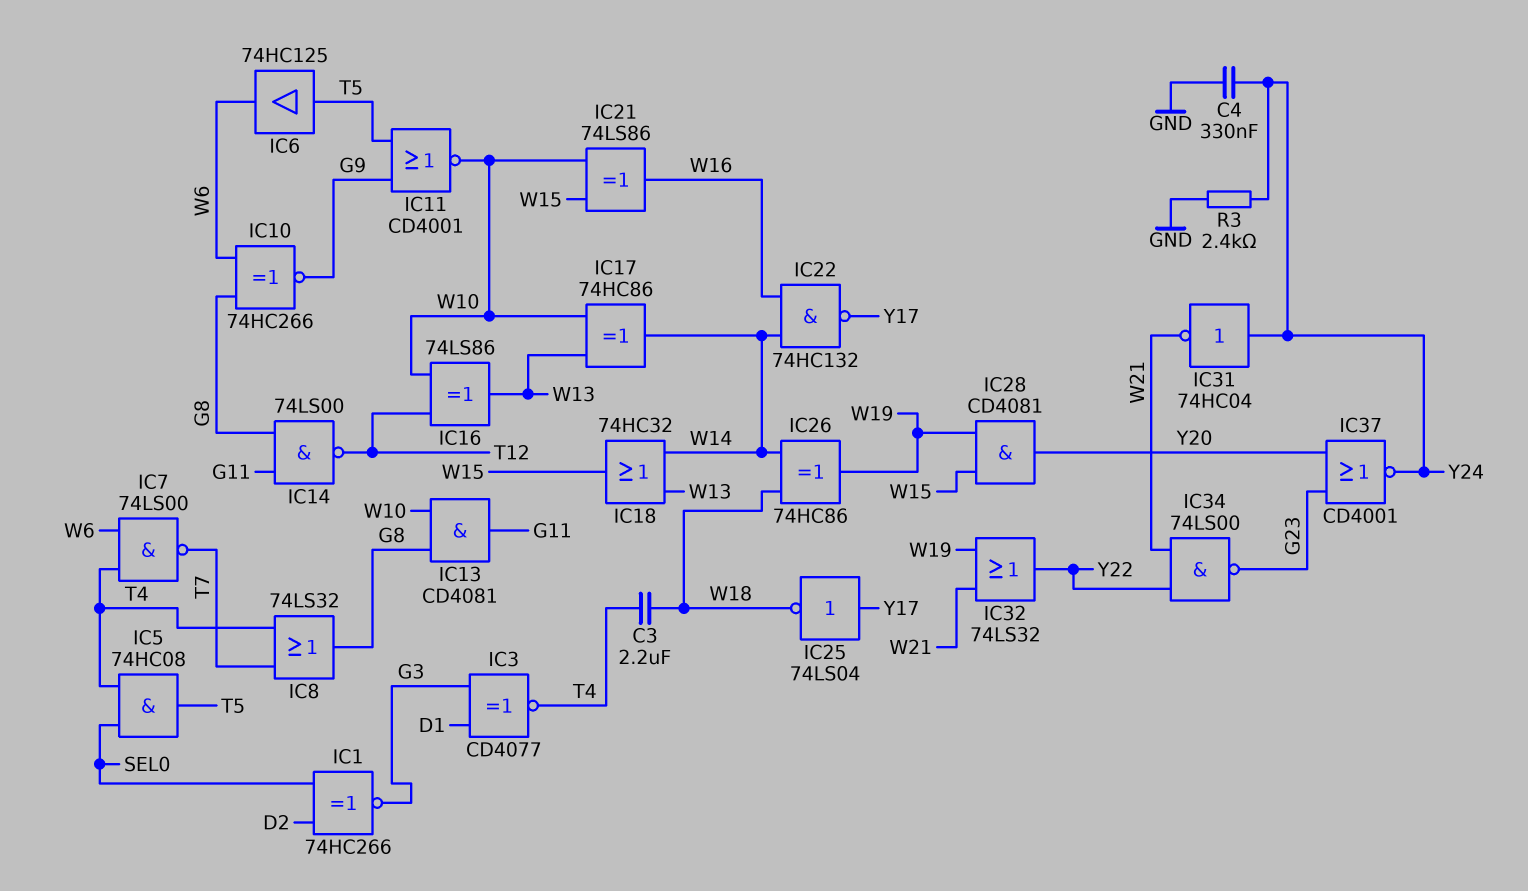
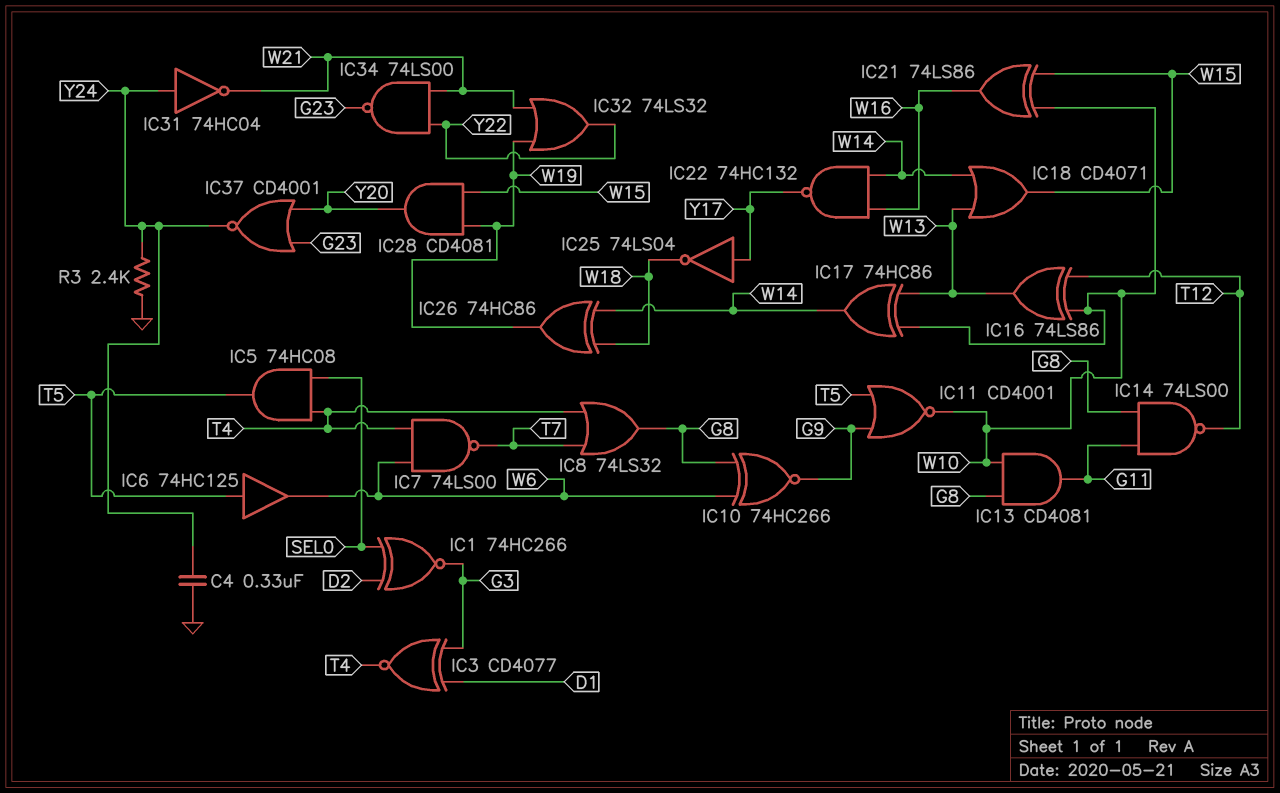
C3: 2.2uF (T4, W18) -> none
IC18: OR 74HC32 (in W13, in W14, out W15) -> OR CD4071 (in W13, in W14, out W15)

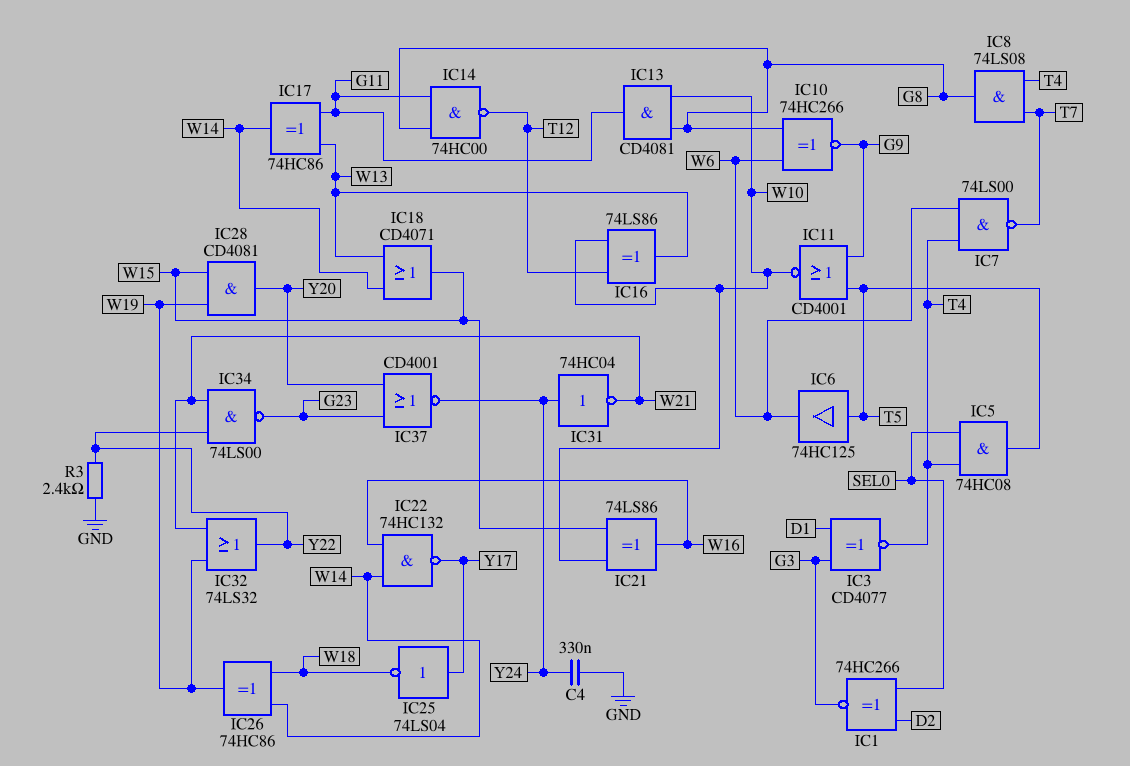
IC8: OR 74LS32 (in T4, in T7, out G8) -> AND 74LS08 (in T4, in T7, out G8)
IC14: NAND 74LS00 (in G8, in G11, out T12) -> NAND 74HC00 (in G8, in G11, out T12)
IC17: XOR 74HC86 (in W10, in W13, out W14) -> XOR 74HC86 (in G11, in W13, out W14)
R3: 2.4k (GND, Y24) -> 2.4k (GND, Y22)

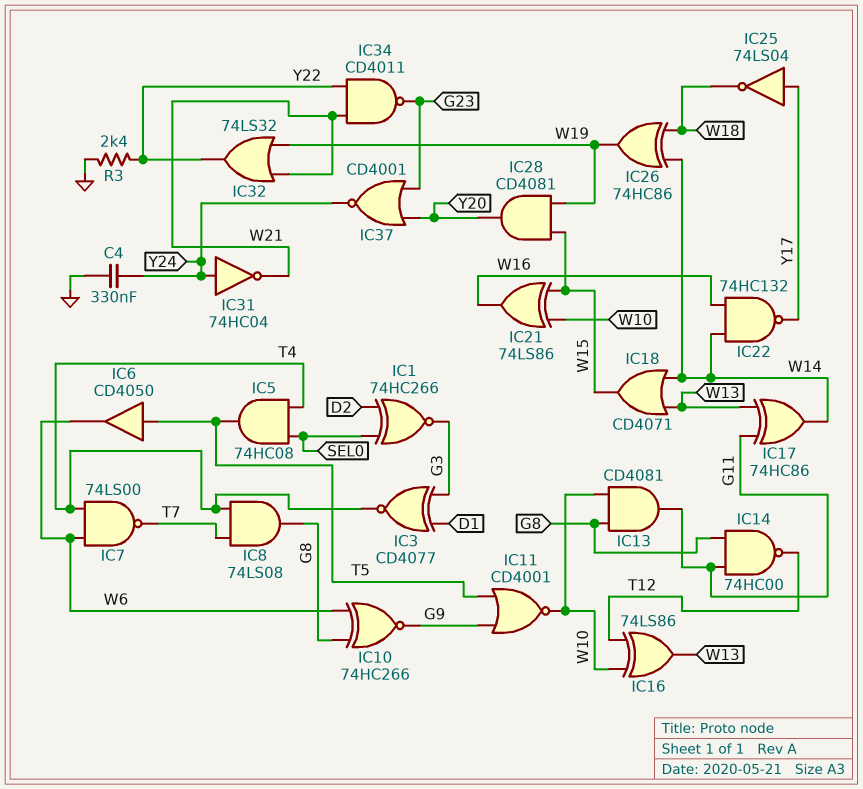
IC6: buffer 74HC125 (in T5, out W6) -> buffer CD4050 (in T5, out W6)
IC34: NAND 74LS00 (in W21, in Y22, out G23) -> NAND CD4011 (in W21, in Y22, out G23)

